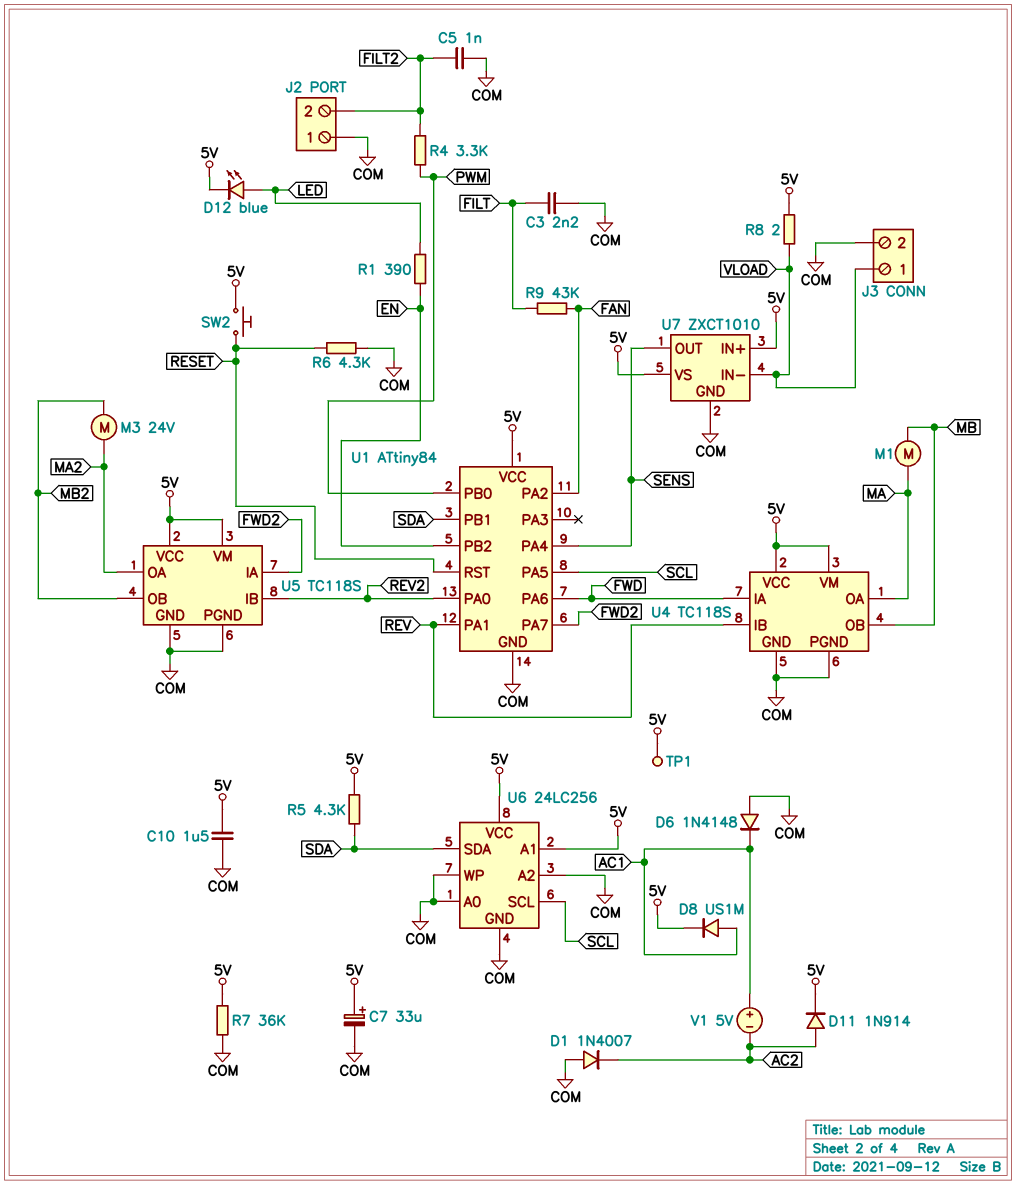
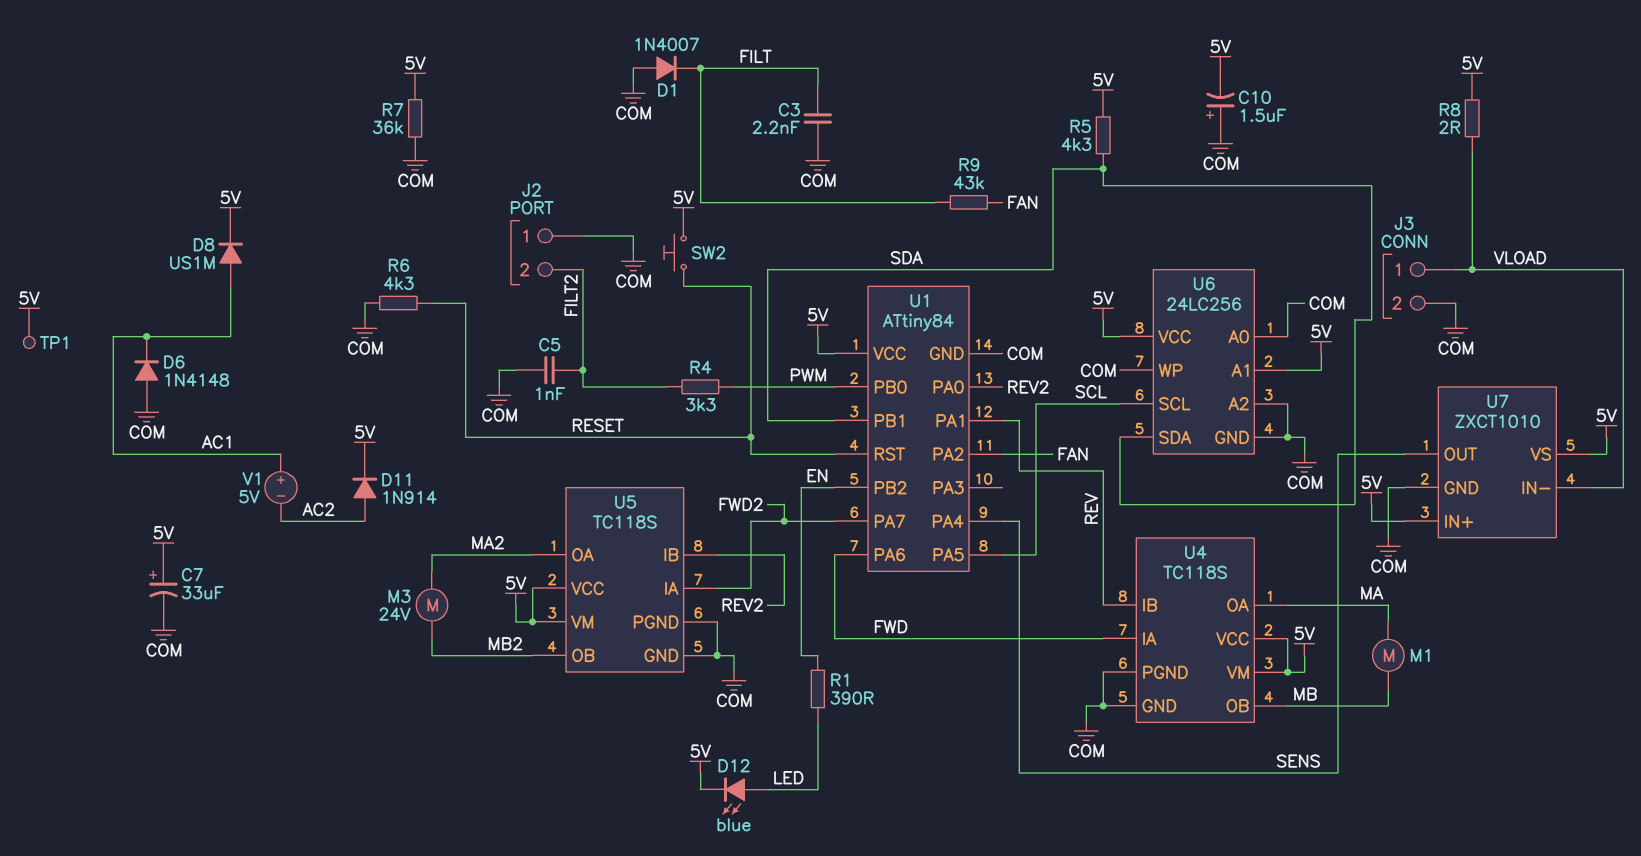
C10: 1.5uF (5V, COM) -> 1.5uF (plus COM, minus 5V)
D1: diode 1N4007 (A COM, K AC2) -> diode 1N4007 (A COM, K FILT)

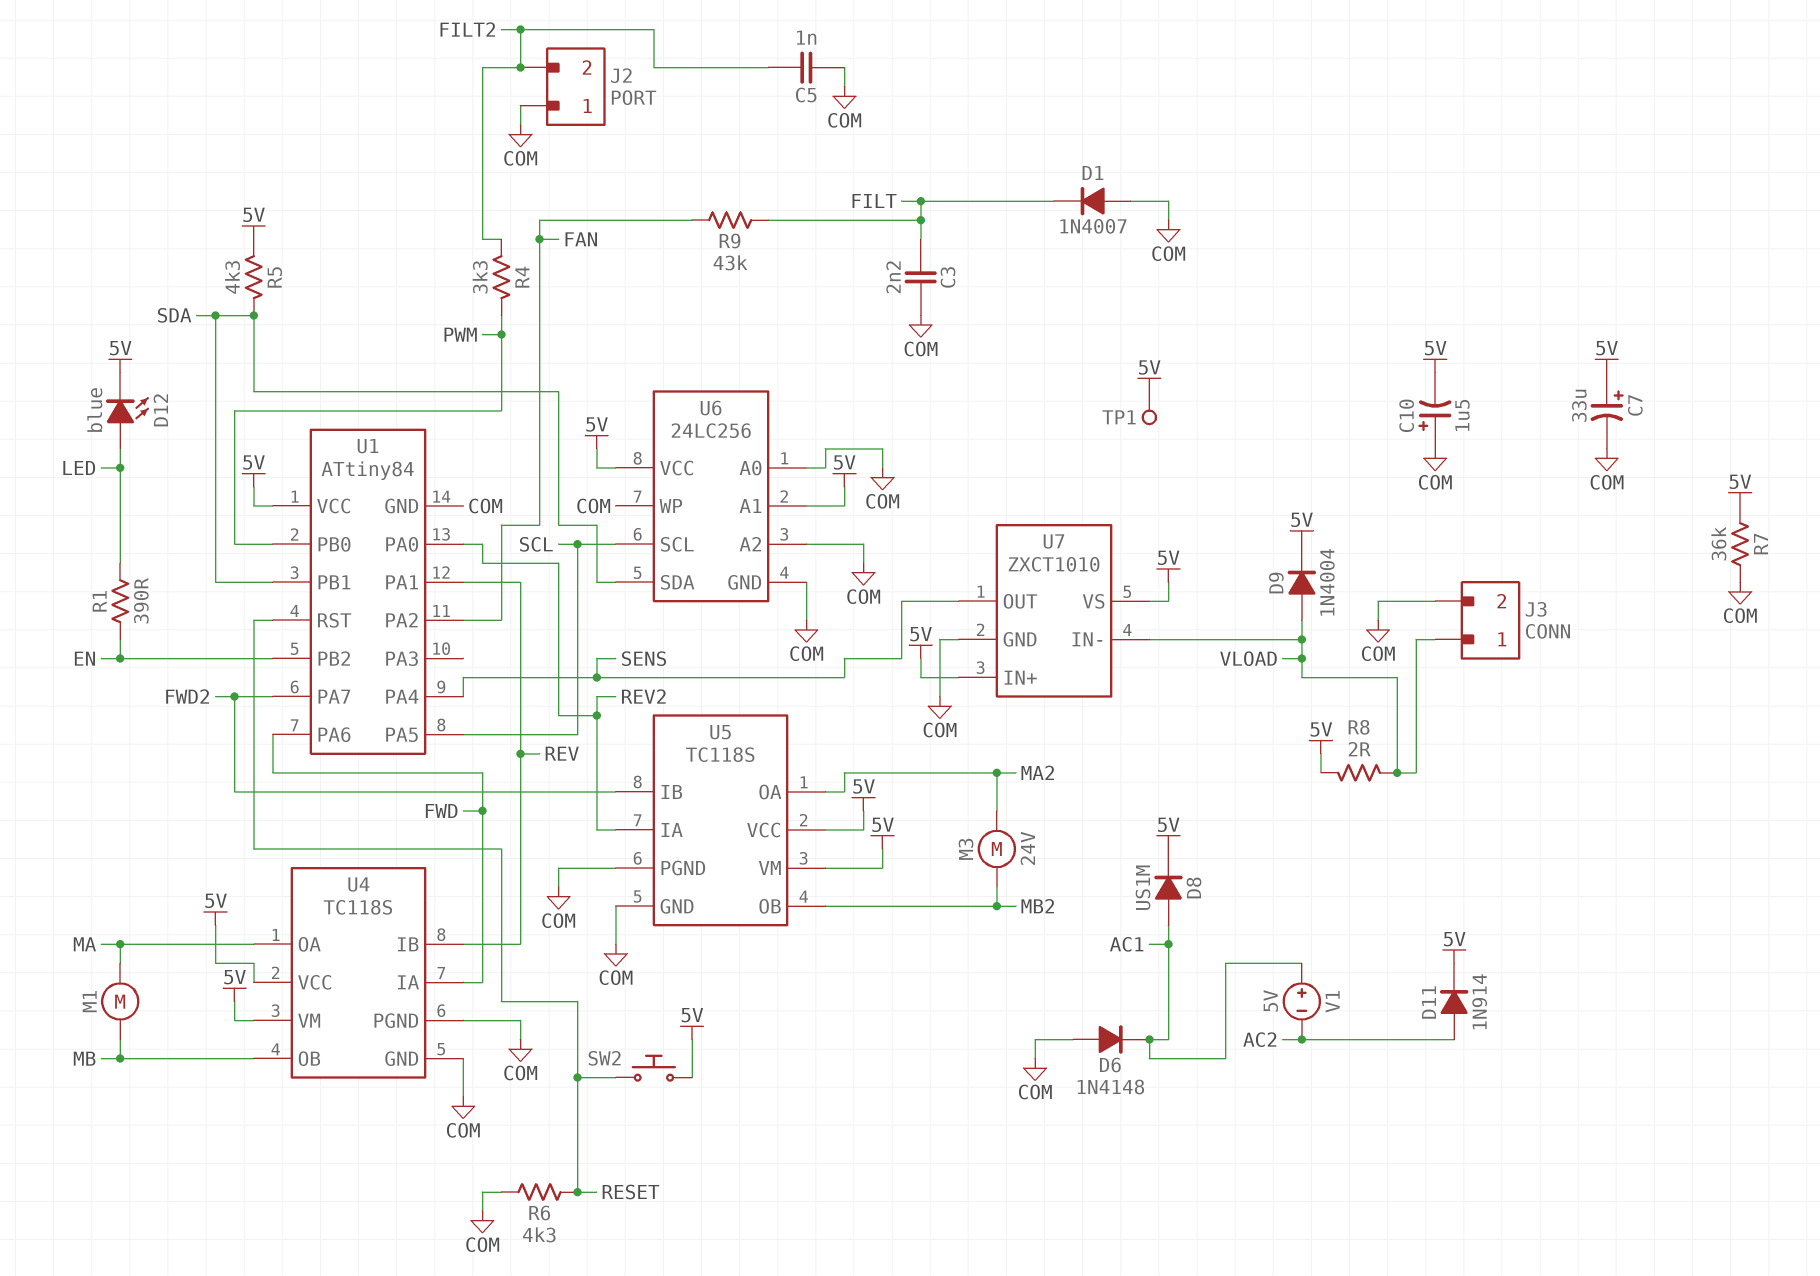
D9: none -> diode 1N4004 (A VLOAD, K 5V)
U5 pin IA: FWD2 -> REV2
U5 pin IB: REV2 -> FWD2

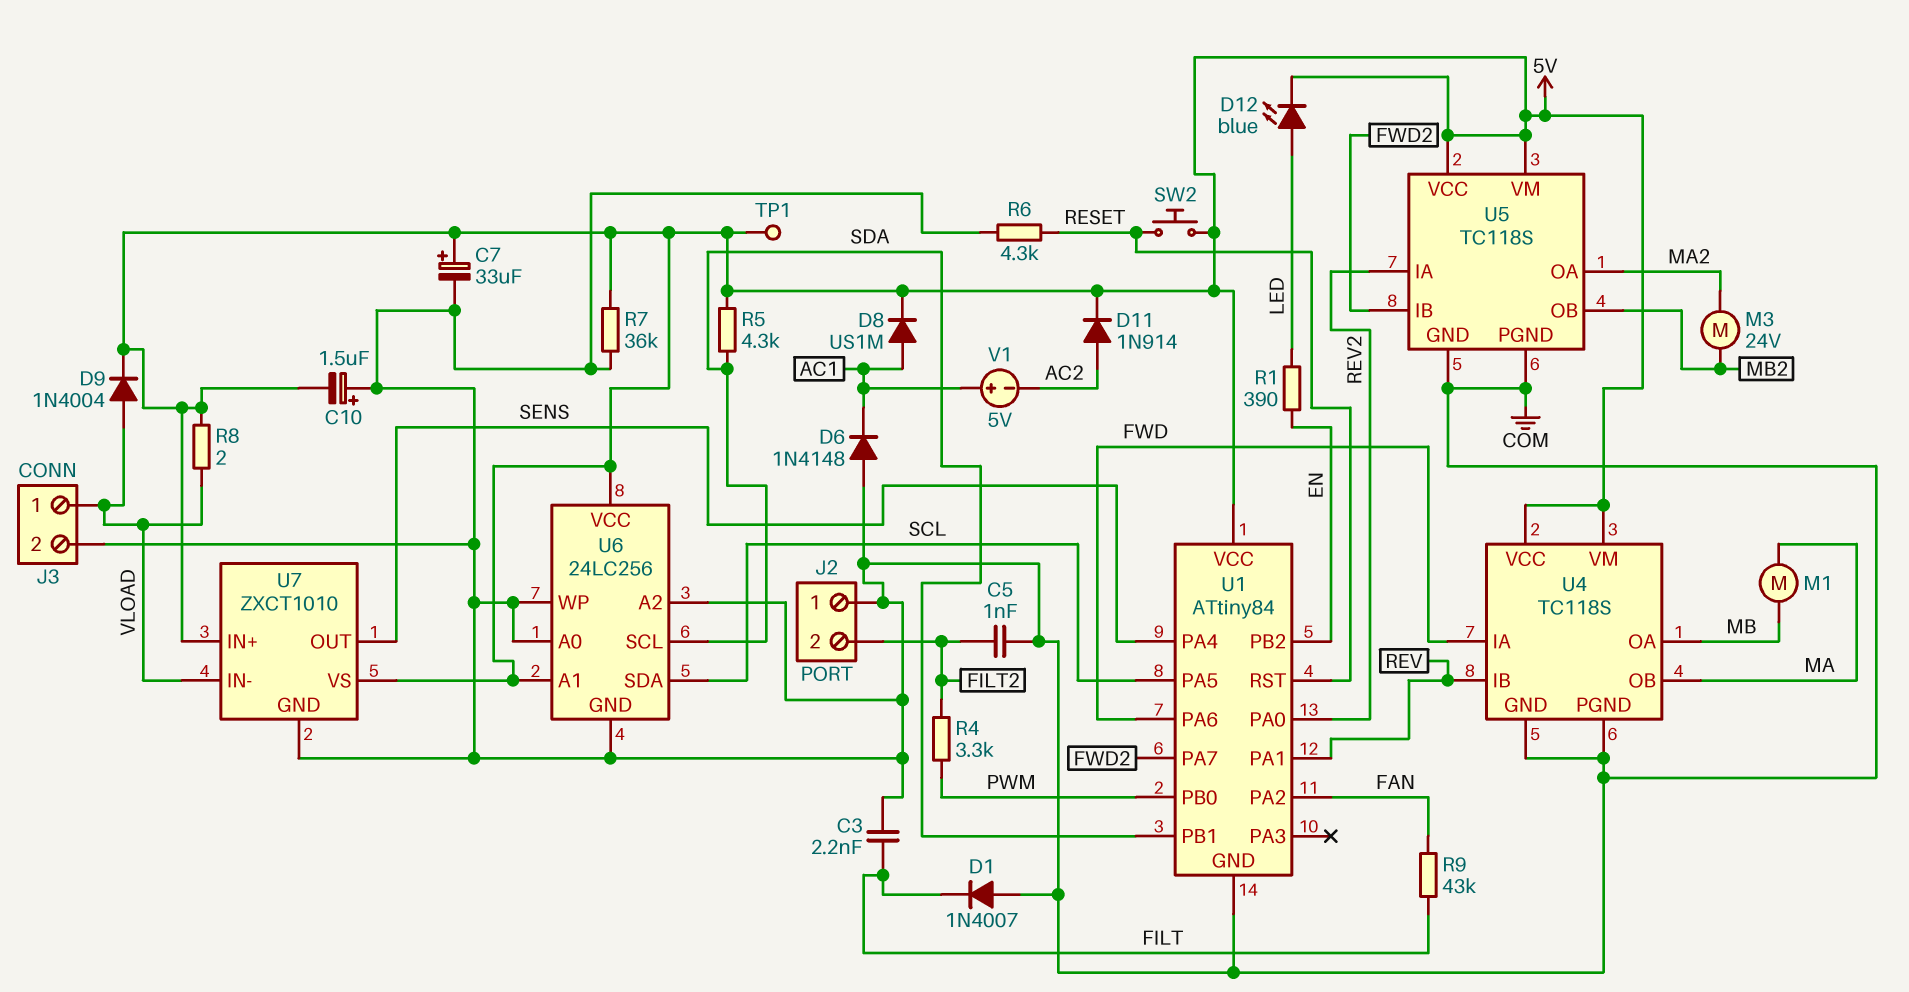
U4 pin OA: MA -> MB
U4 pin OB: MB -> MA
U6 pin SCL: SCL -> SDA
U6 pin SDA: SDA -> SCL

